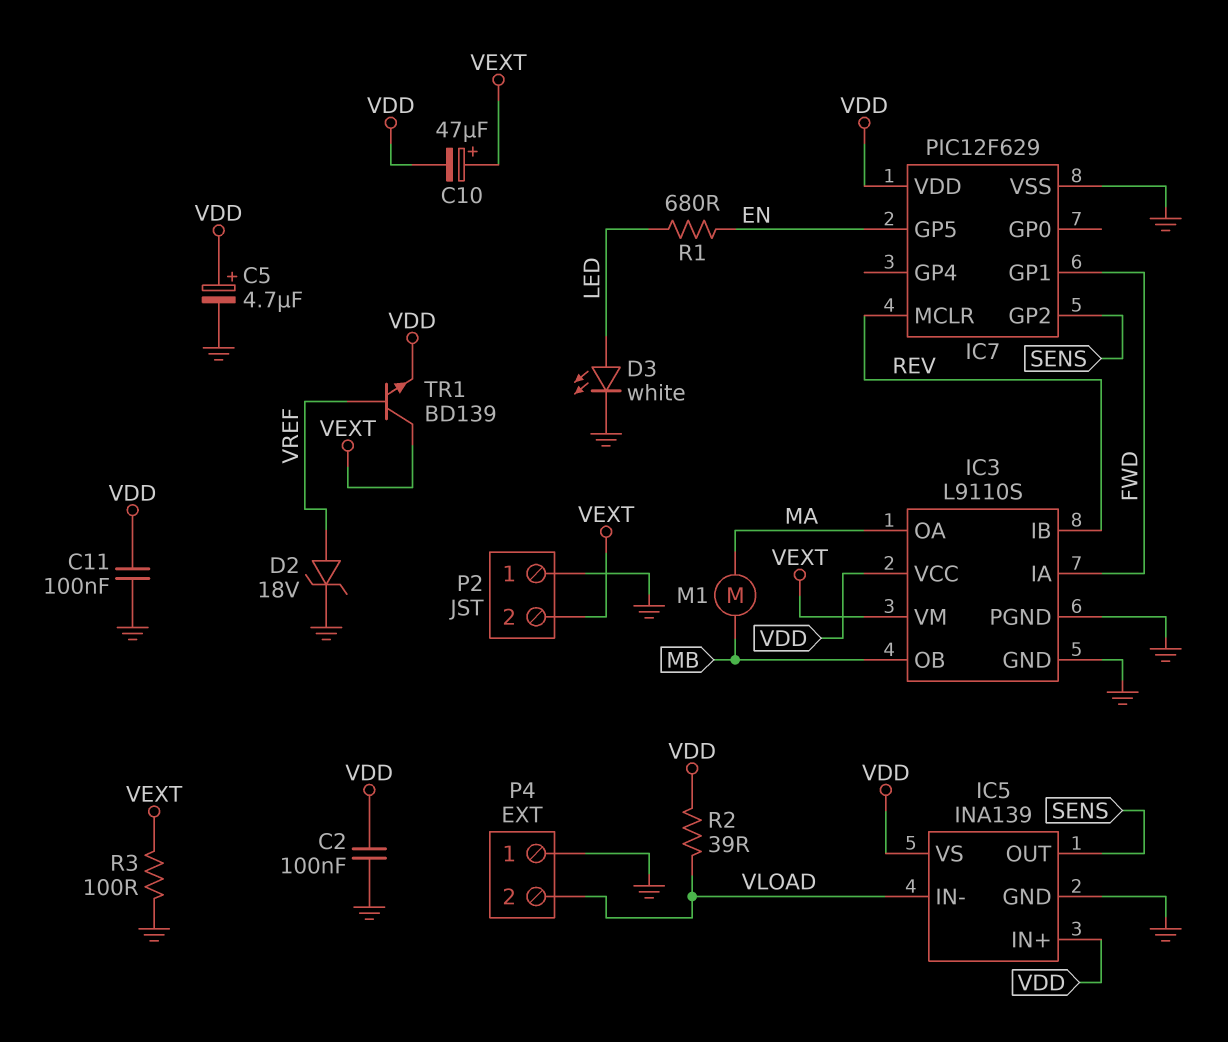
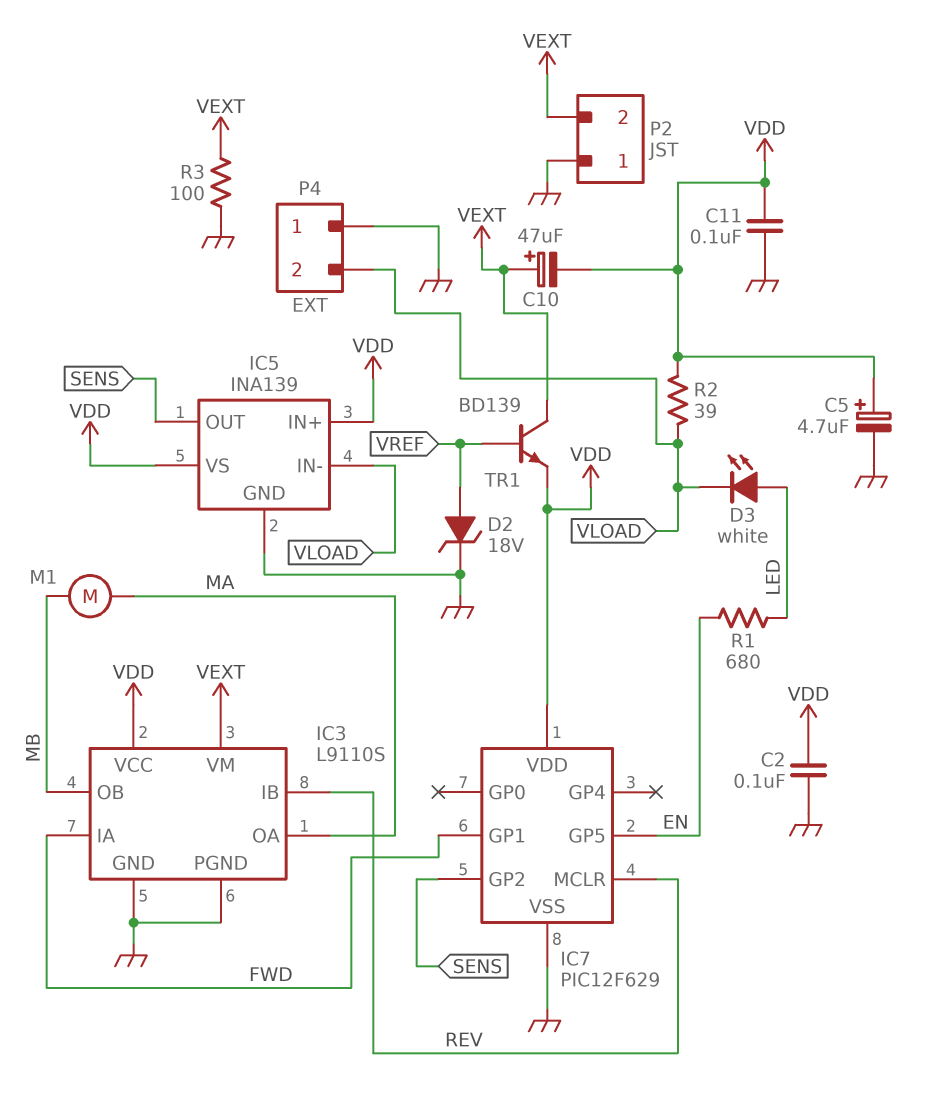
D3: LED white (A LED, K GND) -> LED white (A LED, K VLOAD)

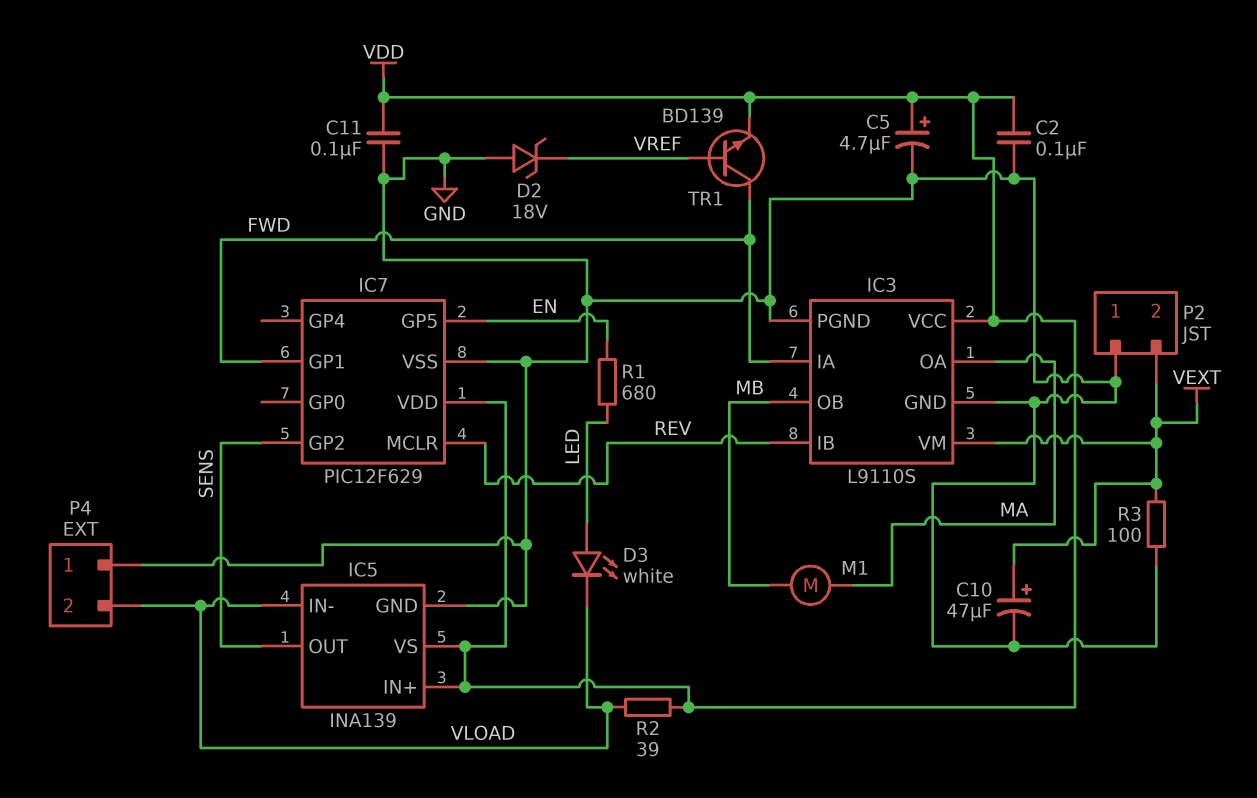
C10: 47uF (plus VEXT, minus VDD) -> 47uF (plus VEXT, minus GND)
D2: zener 18V (A VREF, K GND) -> zener 18V (A GND, K VREF)
TR1: NPN BD139 (B VREF, C VEXT, E VDD) -> NPN BD139 (B VREF, C FWD, E VDD)

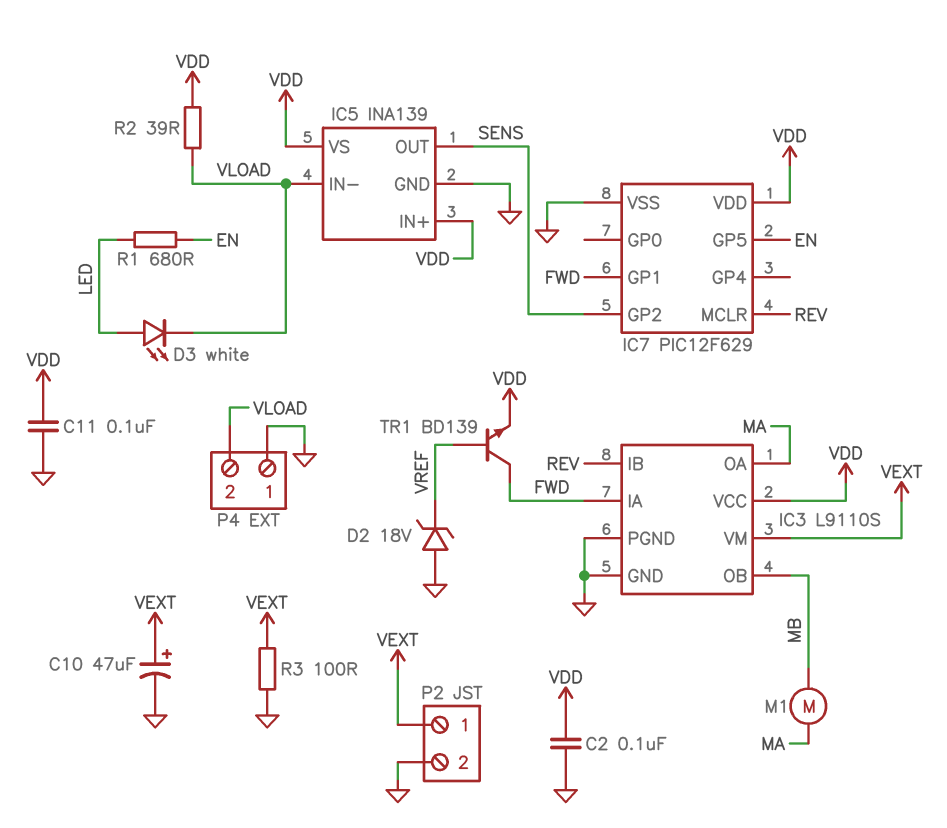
C5: 4.7uF (plus VDD, minus GND) -> none
P2 pin 1: GND -> VEXT
P2 pin 2: VEXT -> GND

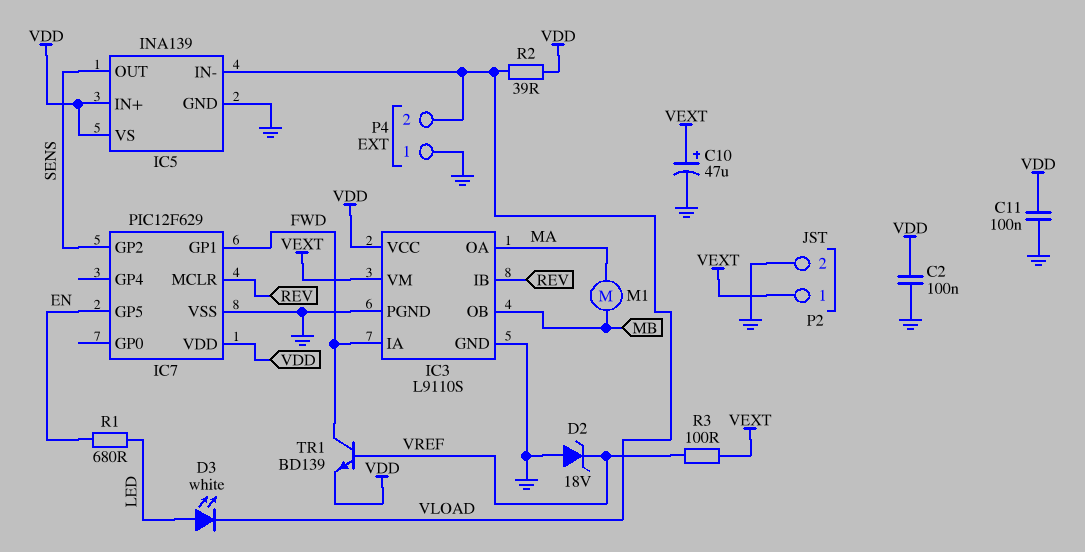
R3: 100 (GND, VEXT) -> 100 (VEXT, VREF)

